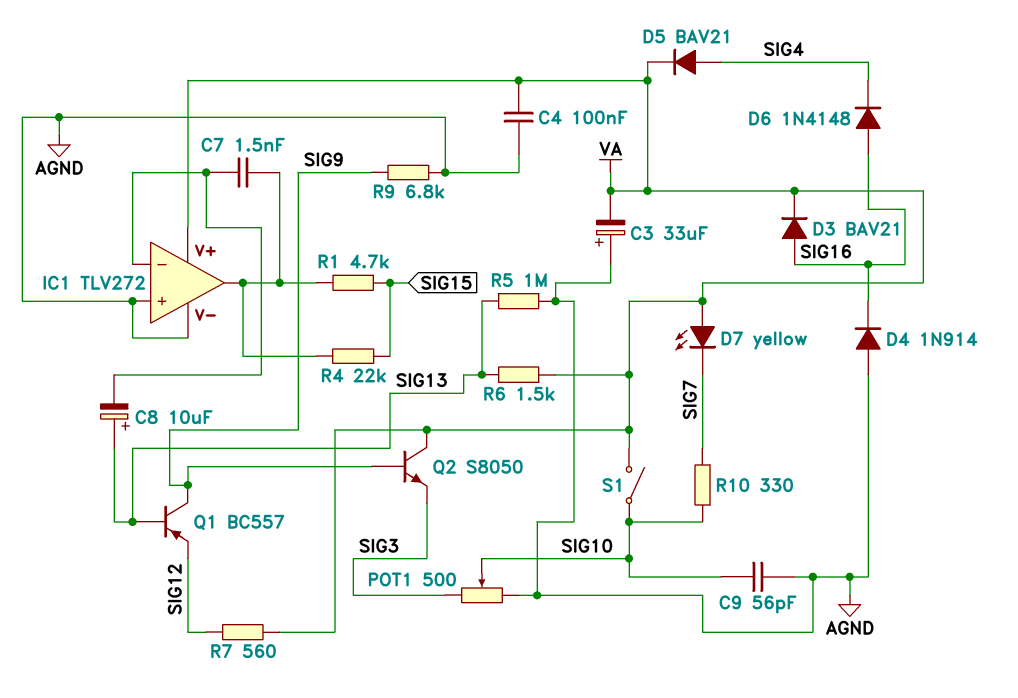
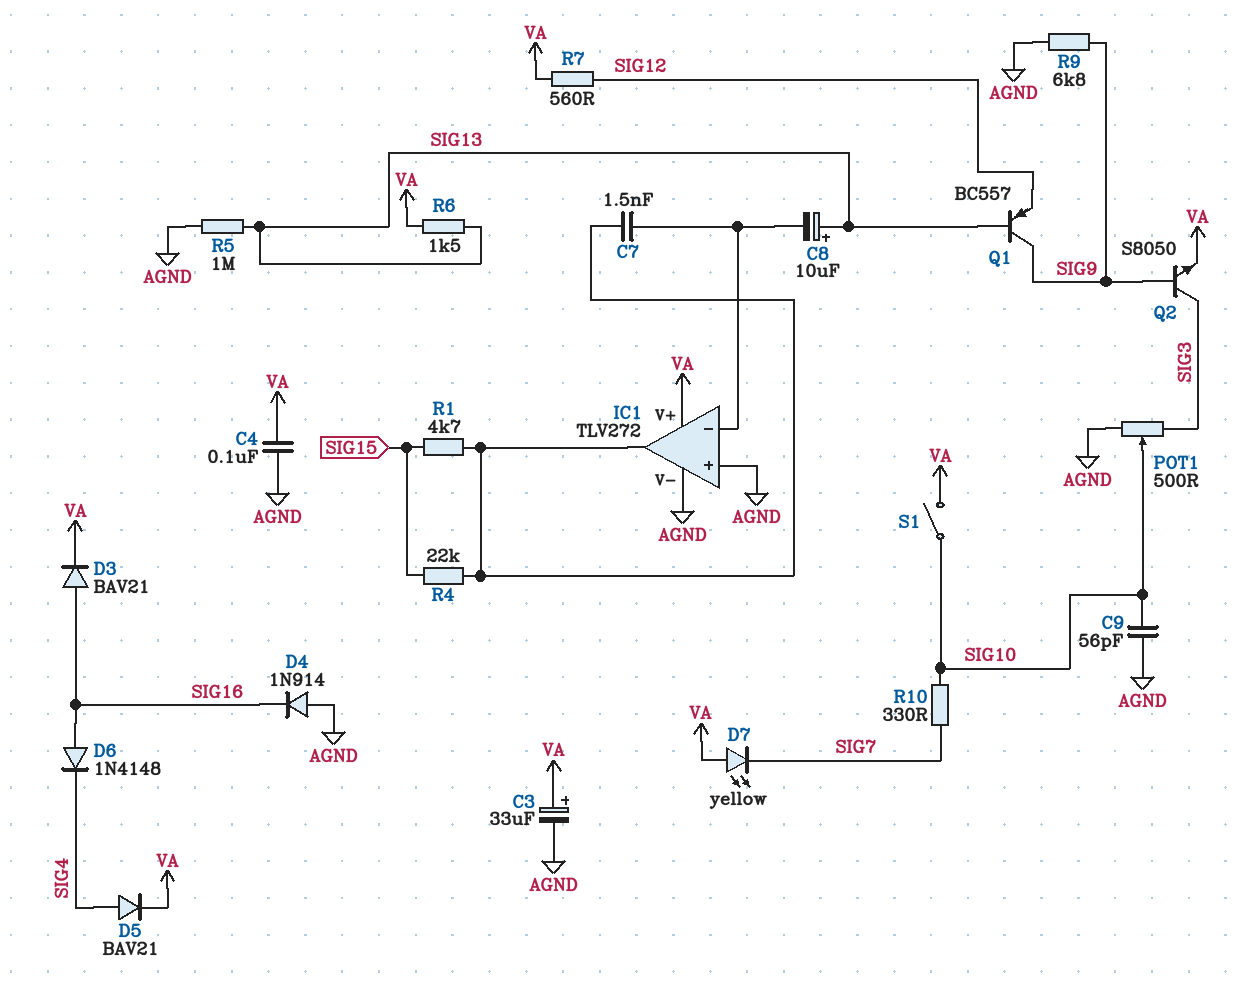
C3: 33uF (plus AGND, minus VA) -> 33uF (plus VA, minus AGND)
Q2: NPN S8050 (B SIG9, C VA, E SIG3) -> NPN S8050 (B SIG9, C SIG3, E VA)

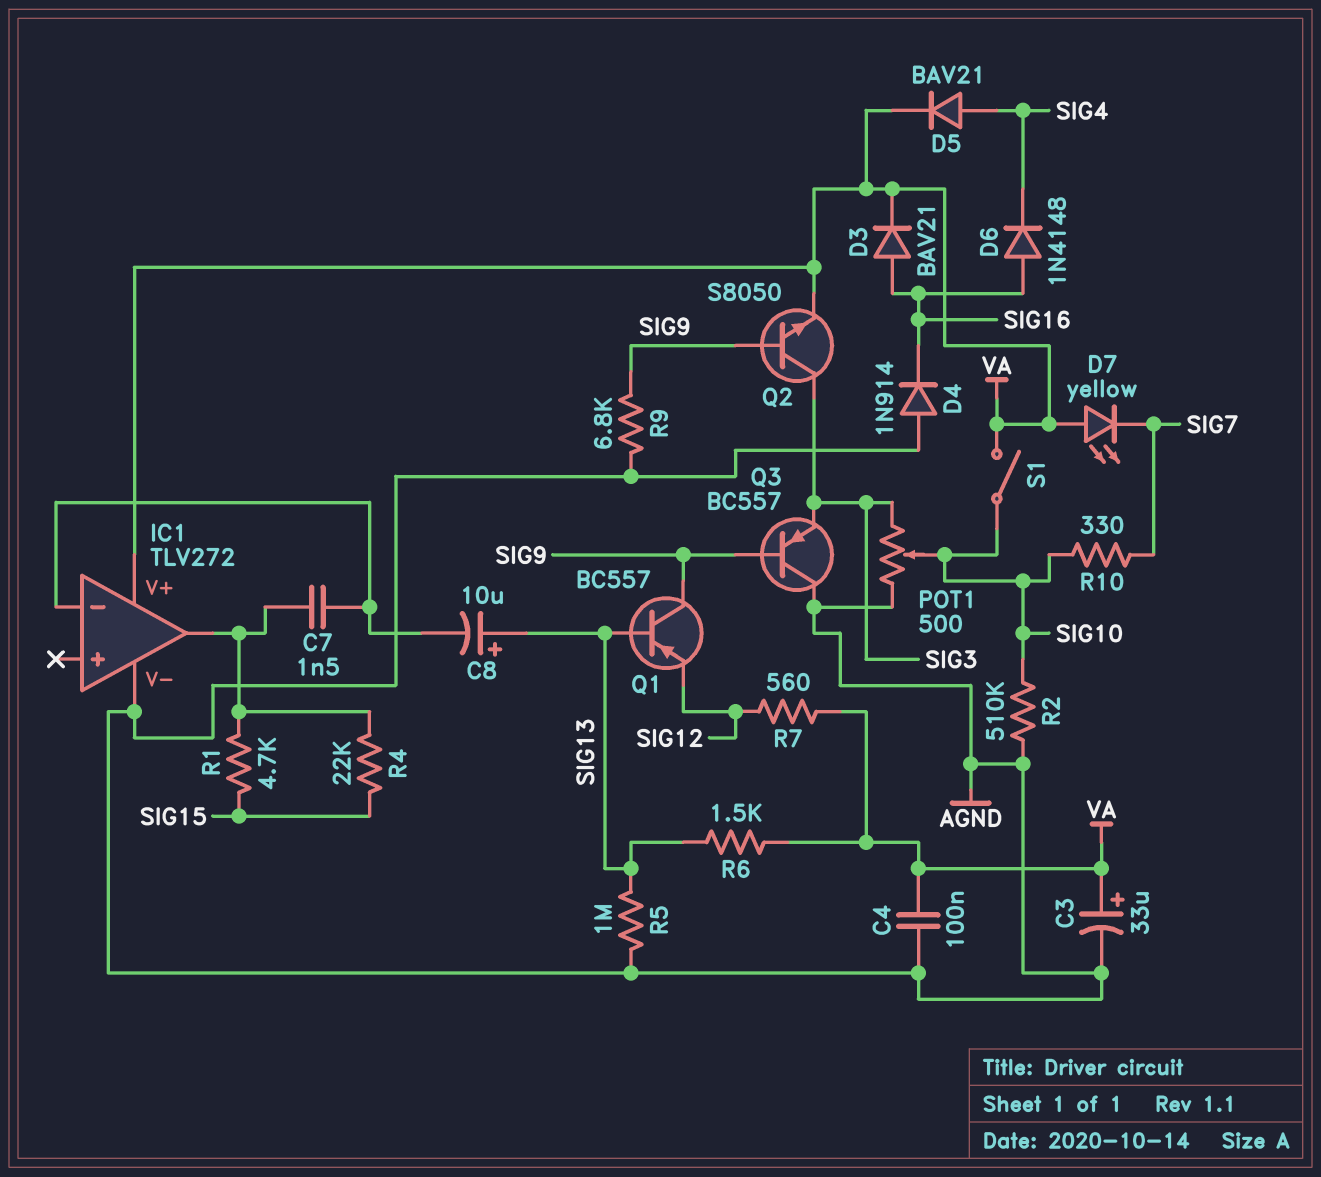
C9: 56pF (AGND, SIG10) -> none
IC1 pin in+: AGND -> none
Q3: none -> PNP BC557 (B SIG9, C AGND, E SIG3)
R2: none -> 510k (AGND, SIG10)

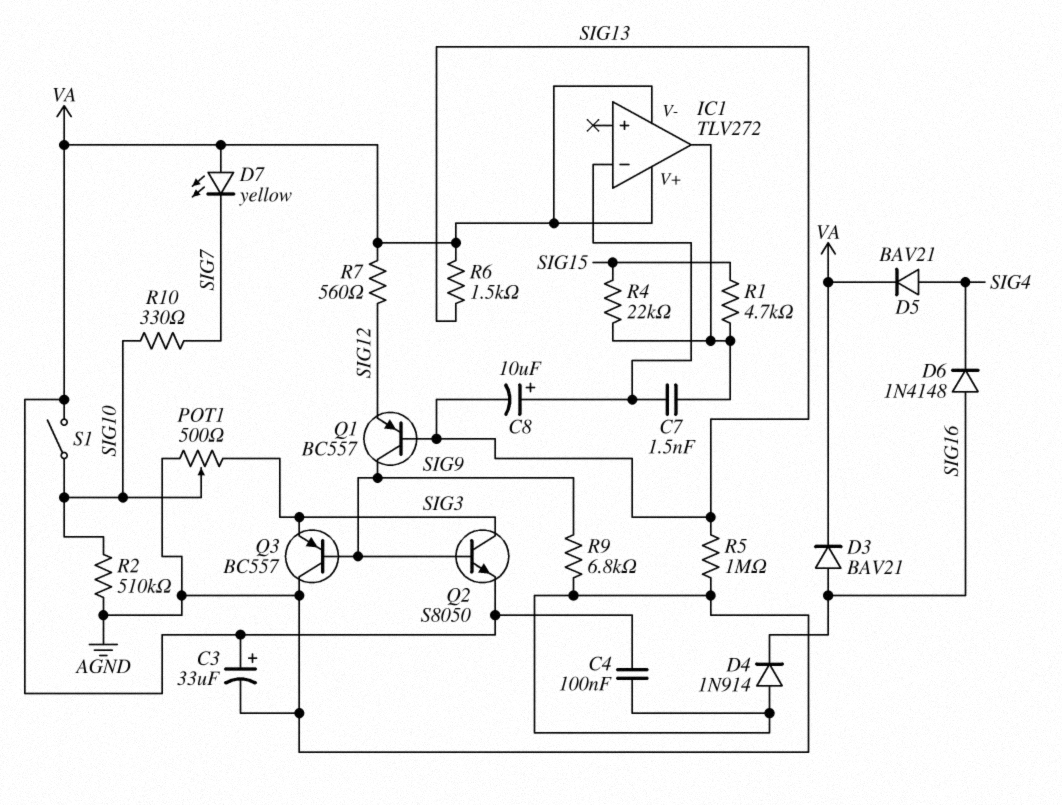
C8: 10uF (plus SIG13, minus IC1/in-) -> 10uF (plus IC1/in-, minus SIG13)
IC1 pin V-: AGND -> VA

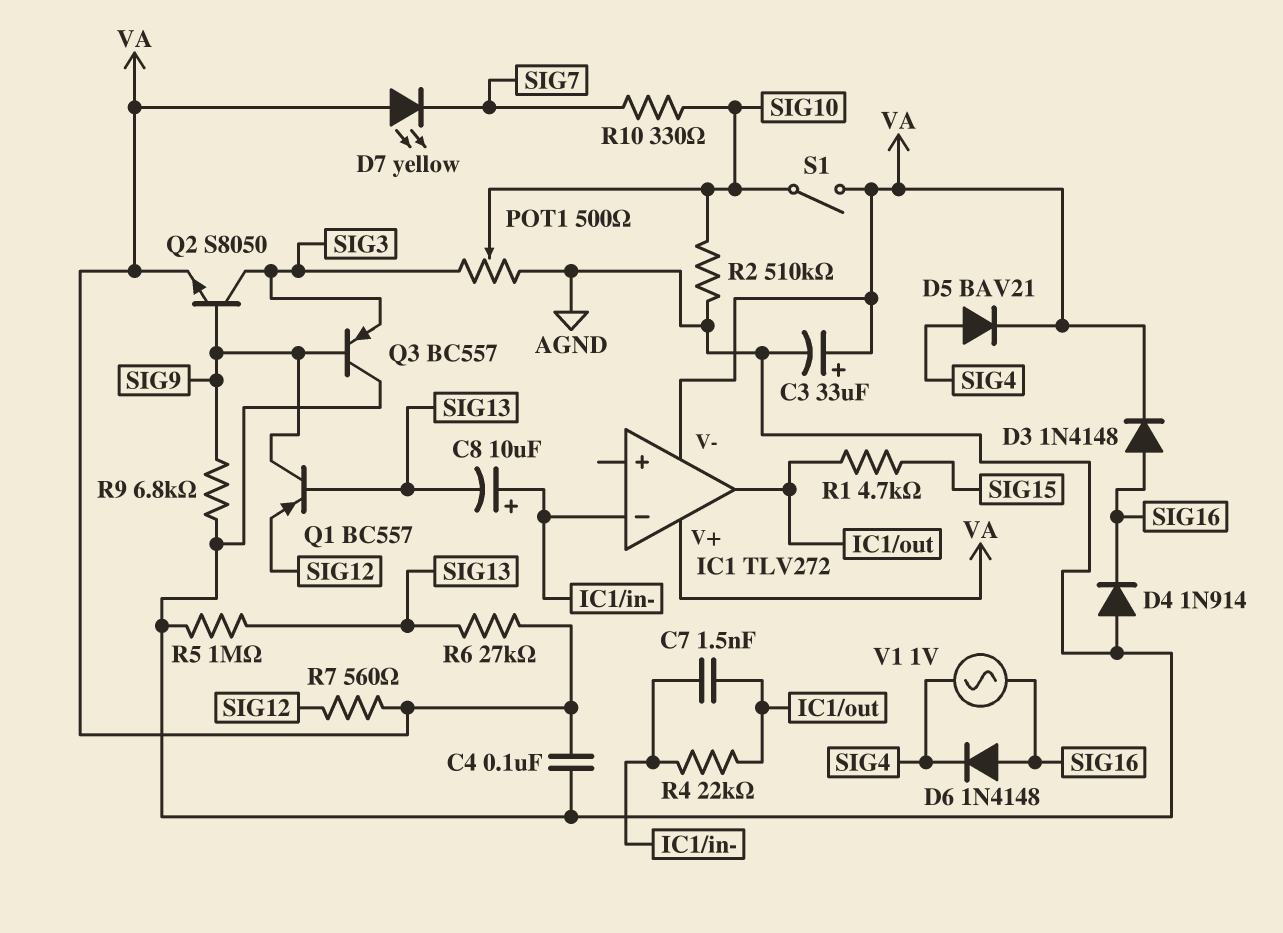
D3: diode BAV21 (A SIG16, K VA) -> diode 1N4148 (A SIG16, K VA)
R4: 22k (IC1/out, SIG15) -> 22k (IC1/in-, IC1/out)
R6: 1.5k (SIG13, VA) -> 27k (SIG13, VA)
V1: none -> AC 1V (SIG4, SIG16)

